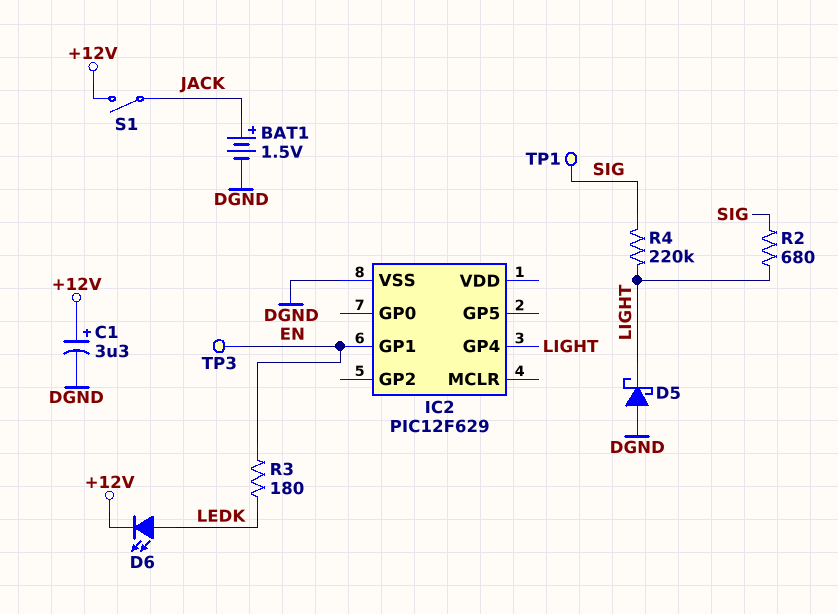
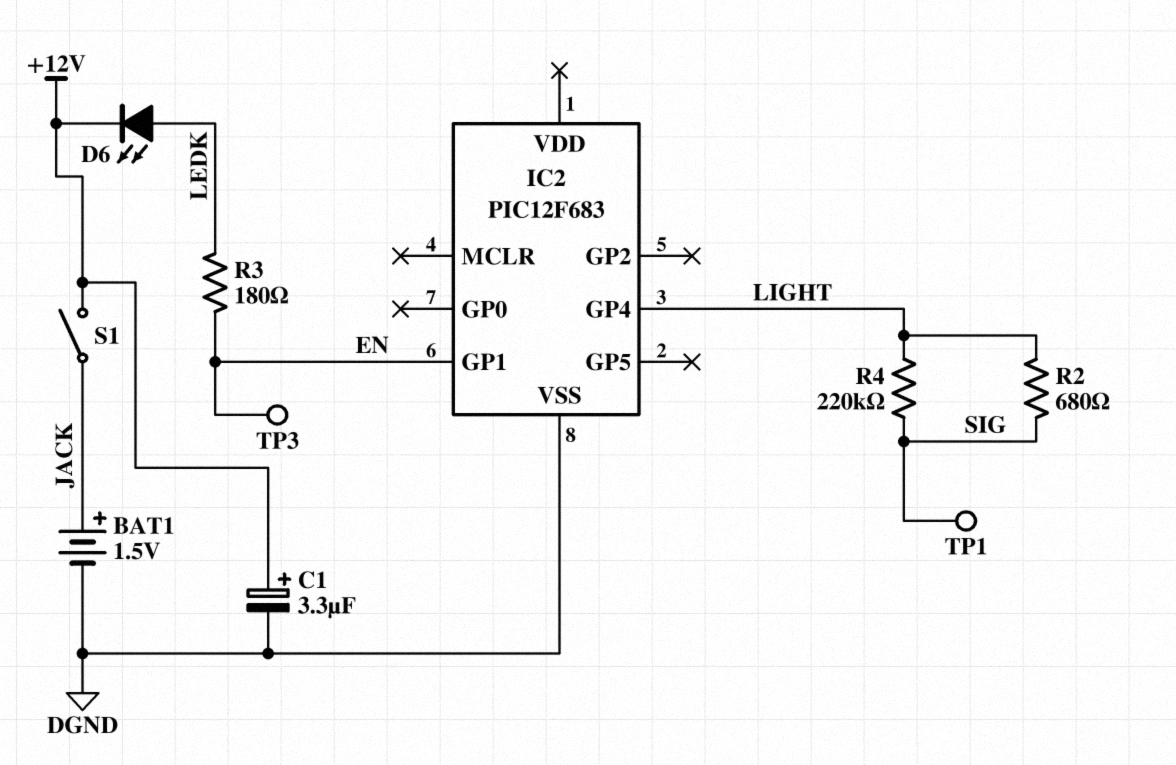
D5: schottky (A DGND, K LIGHT) -> none
IC2: PIC12F629 -> PIC12F683

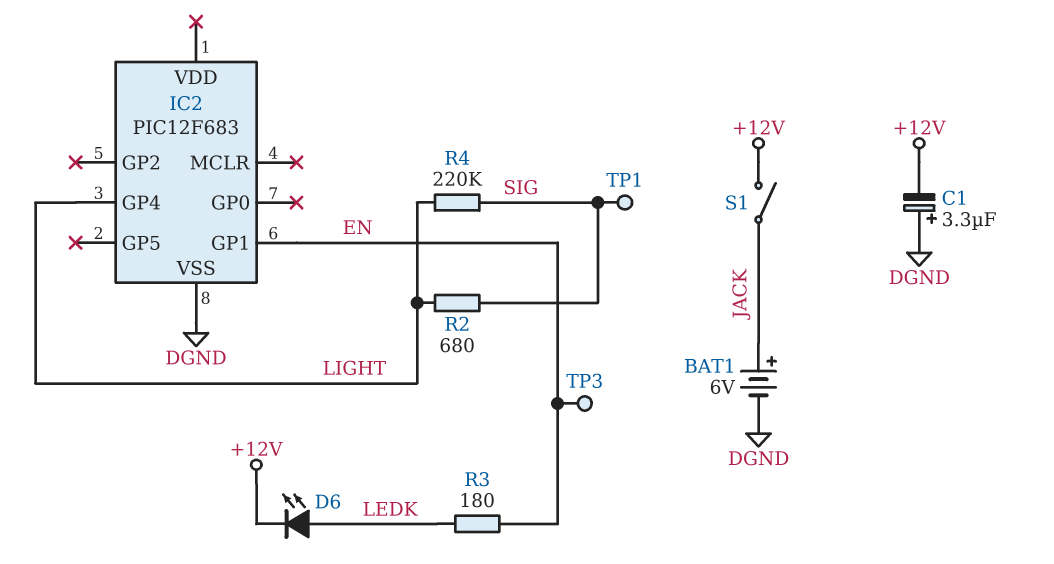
BAT1: 1.5V (plus JACK, minus DGND) -> 6V (plus JACK, minus DGND)
C1: 3.3uF (plus +12V, minus DGND) -> 3.3uF (plus DGND, minus +12V)

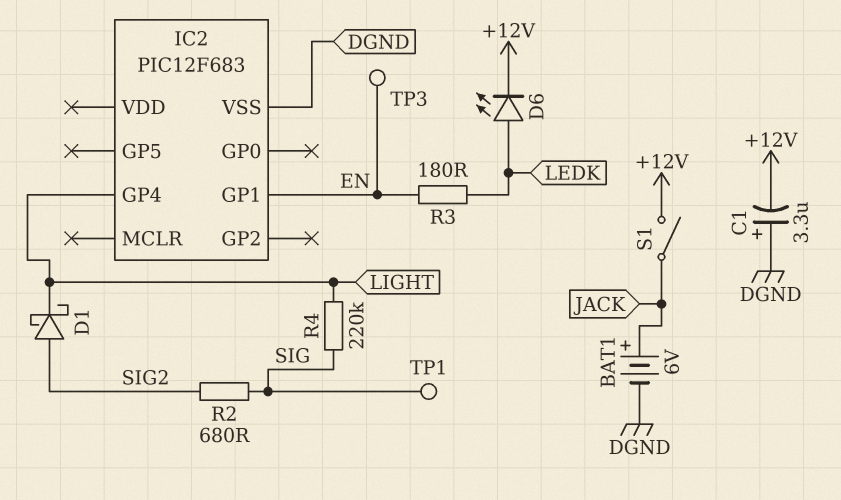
D1: none -> schottky (A SIG2, K LIGHT)
R2: 680 (LIGHT, SIG) -> 680 (SIG, SIG2)

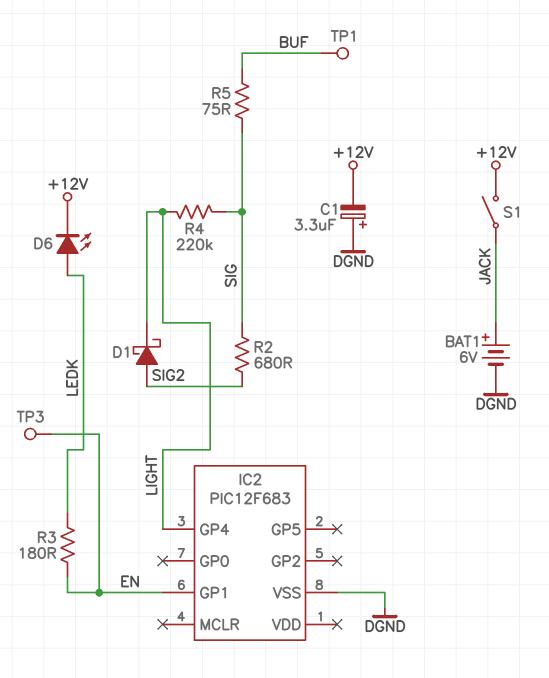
R5: none -> 75 (BUF, SIG)
TP1: test point (SIG) -> test point (BUF)

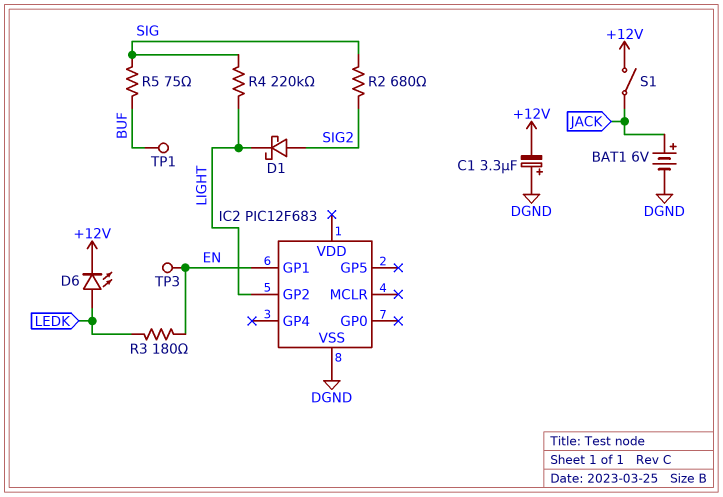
IC2 pin GP2: none -> LIGHT
IC2 pin GP4: LIGHT -> none

